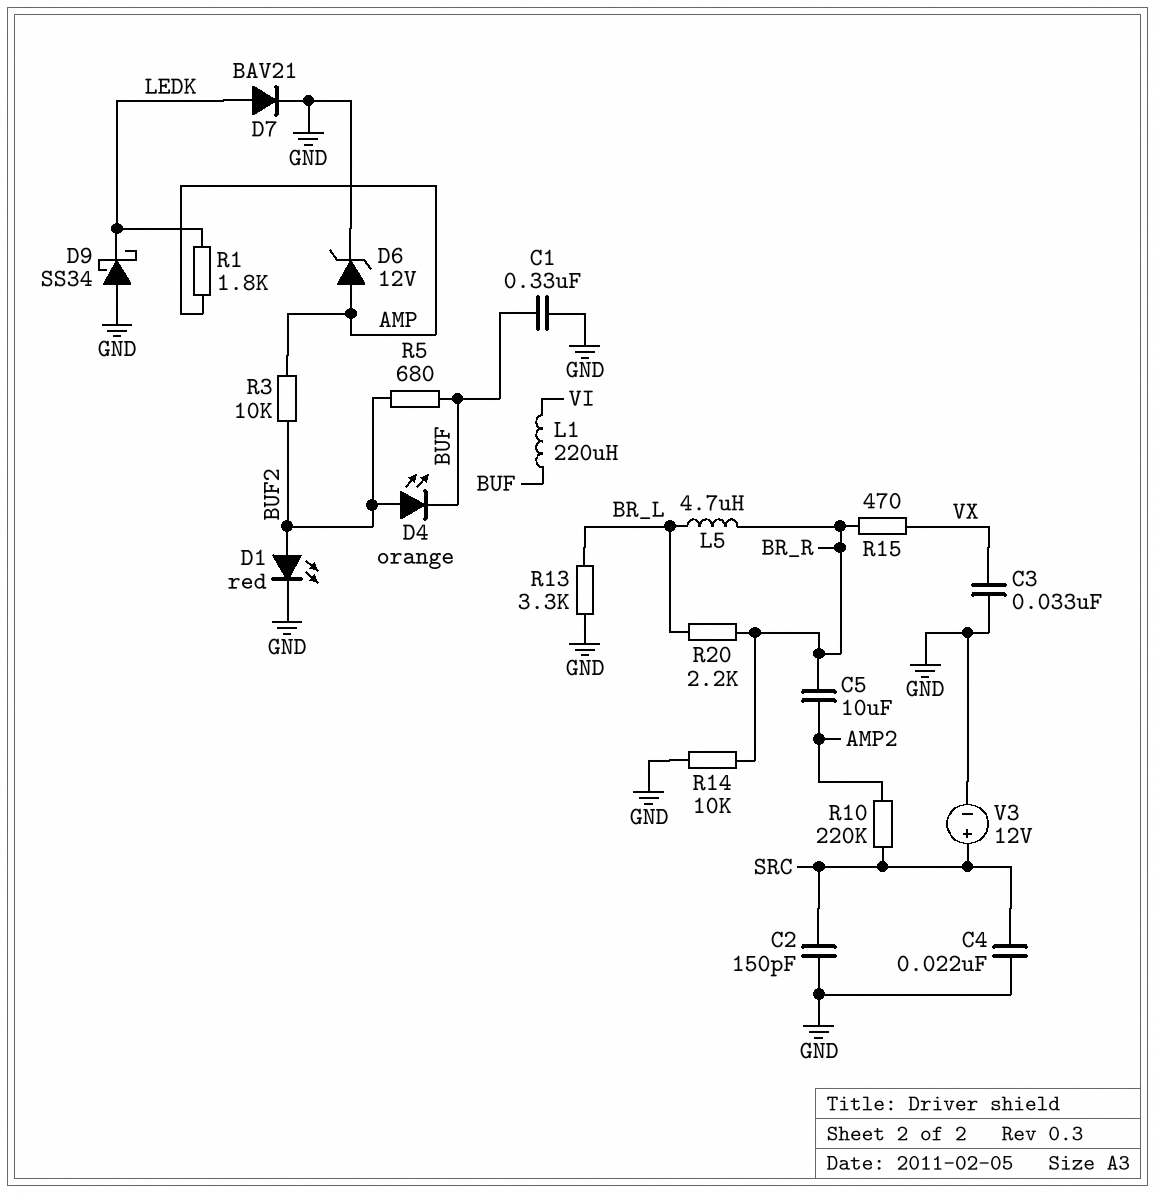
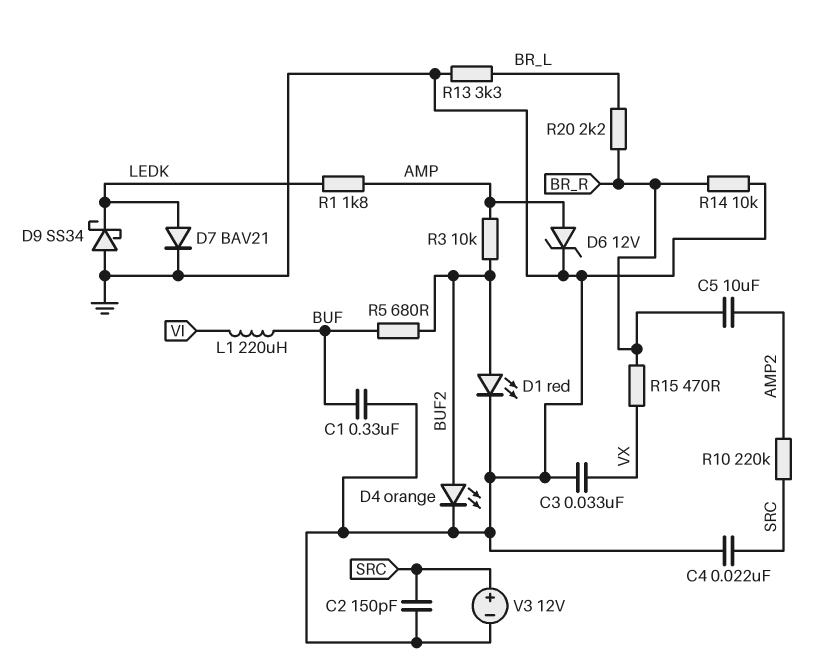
D4: LED orange (A BUF2, K BUF) -> LED orange (A BUF2, K GND)
L5: 4.7uH (BR_L, BR_R) -> none

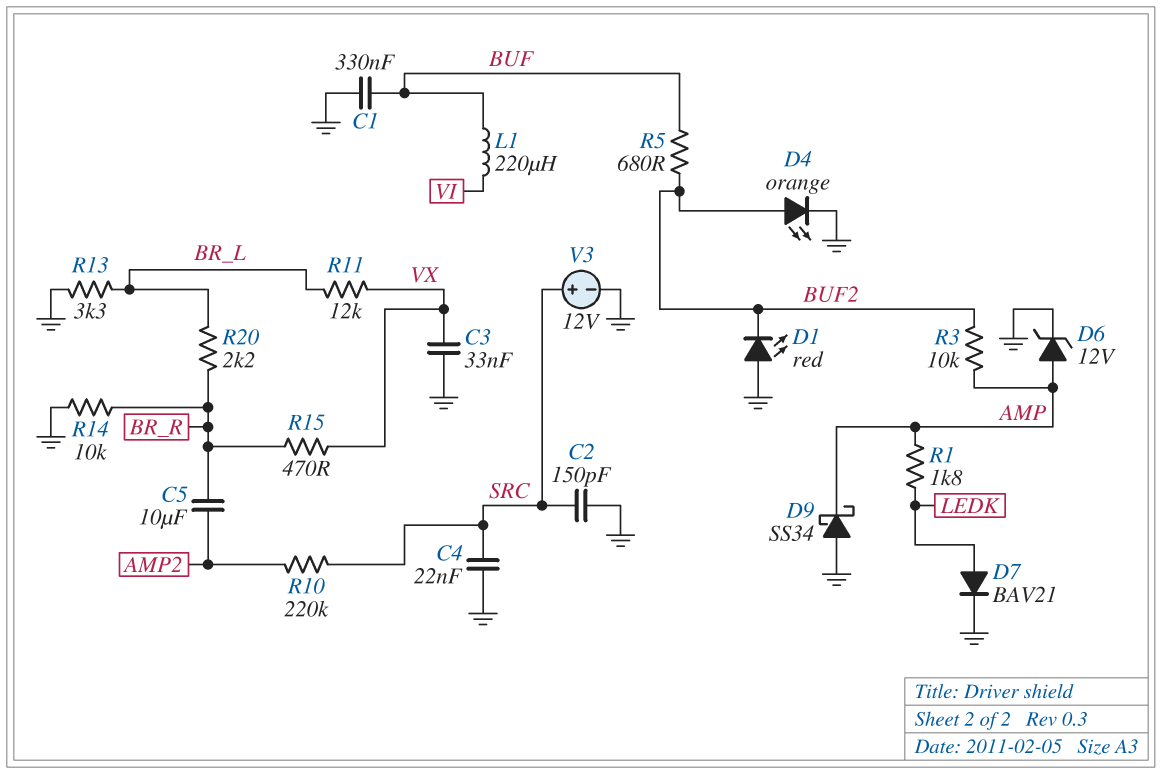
D1: LED red (A BUF2, K GND) -> LED red (A GND, K BUF2)
D9: schottky SS34 (A GND, K LEDK) -> schottky SS34 (A GND, K AMP)
R11: none -> 12k (BR_L, VX)

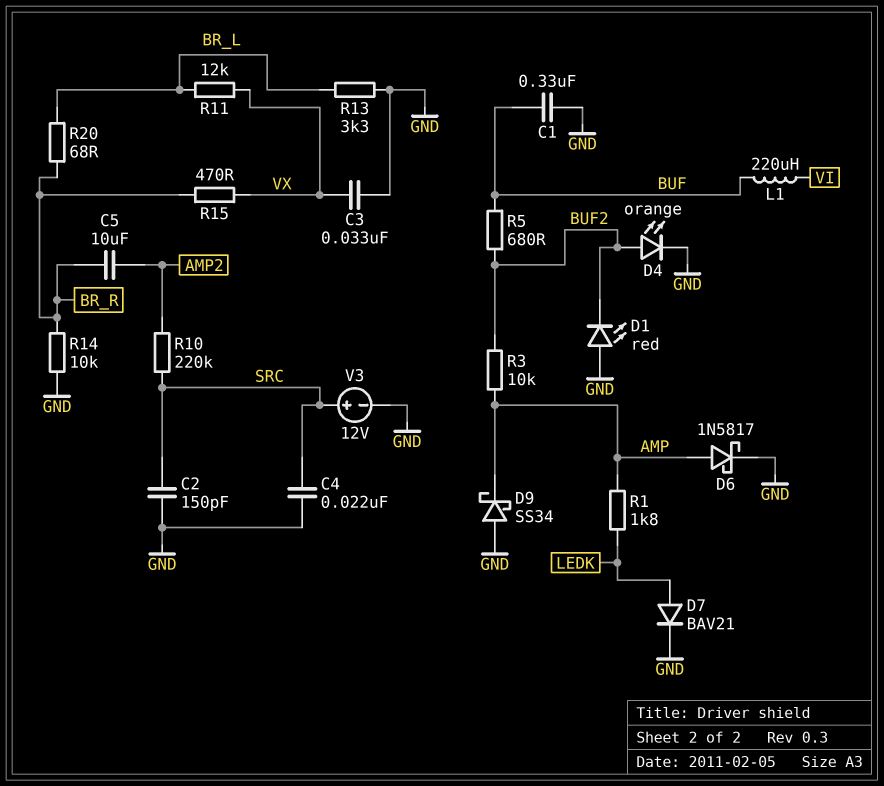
D6: zener 12V (A AMP, K GND) -> schottky 1N5817 (A AMP, K GND)
R20: 2.2k (BR_L, BR_R) -> 68 (BR_L, BR_R)

